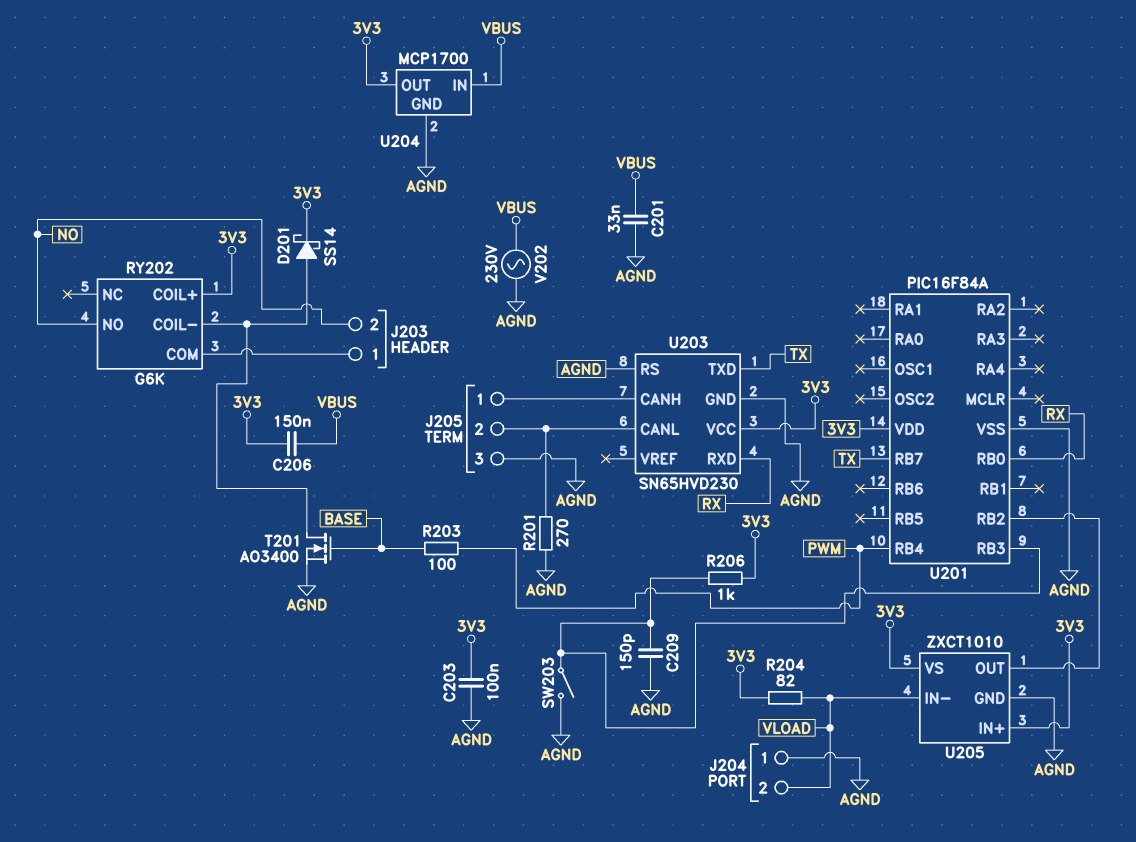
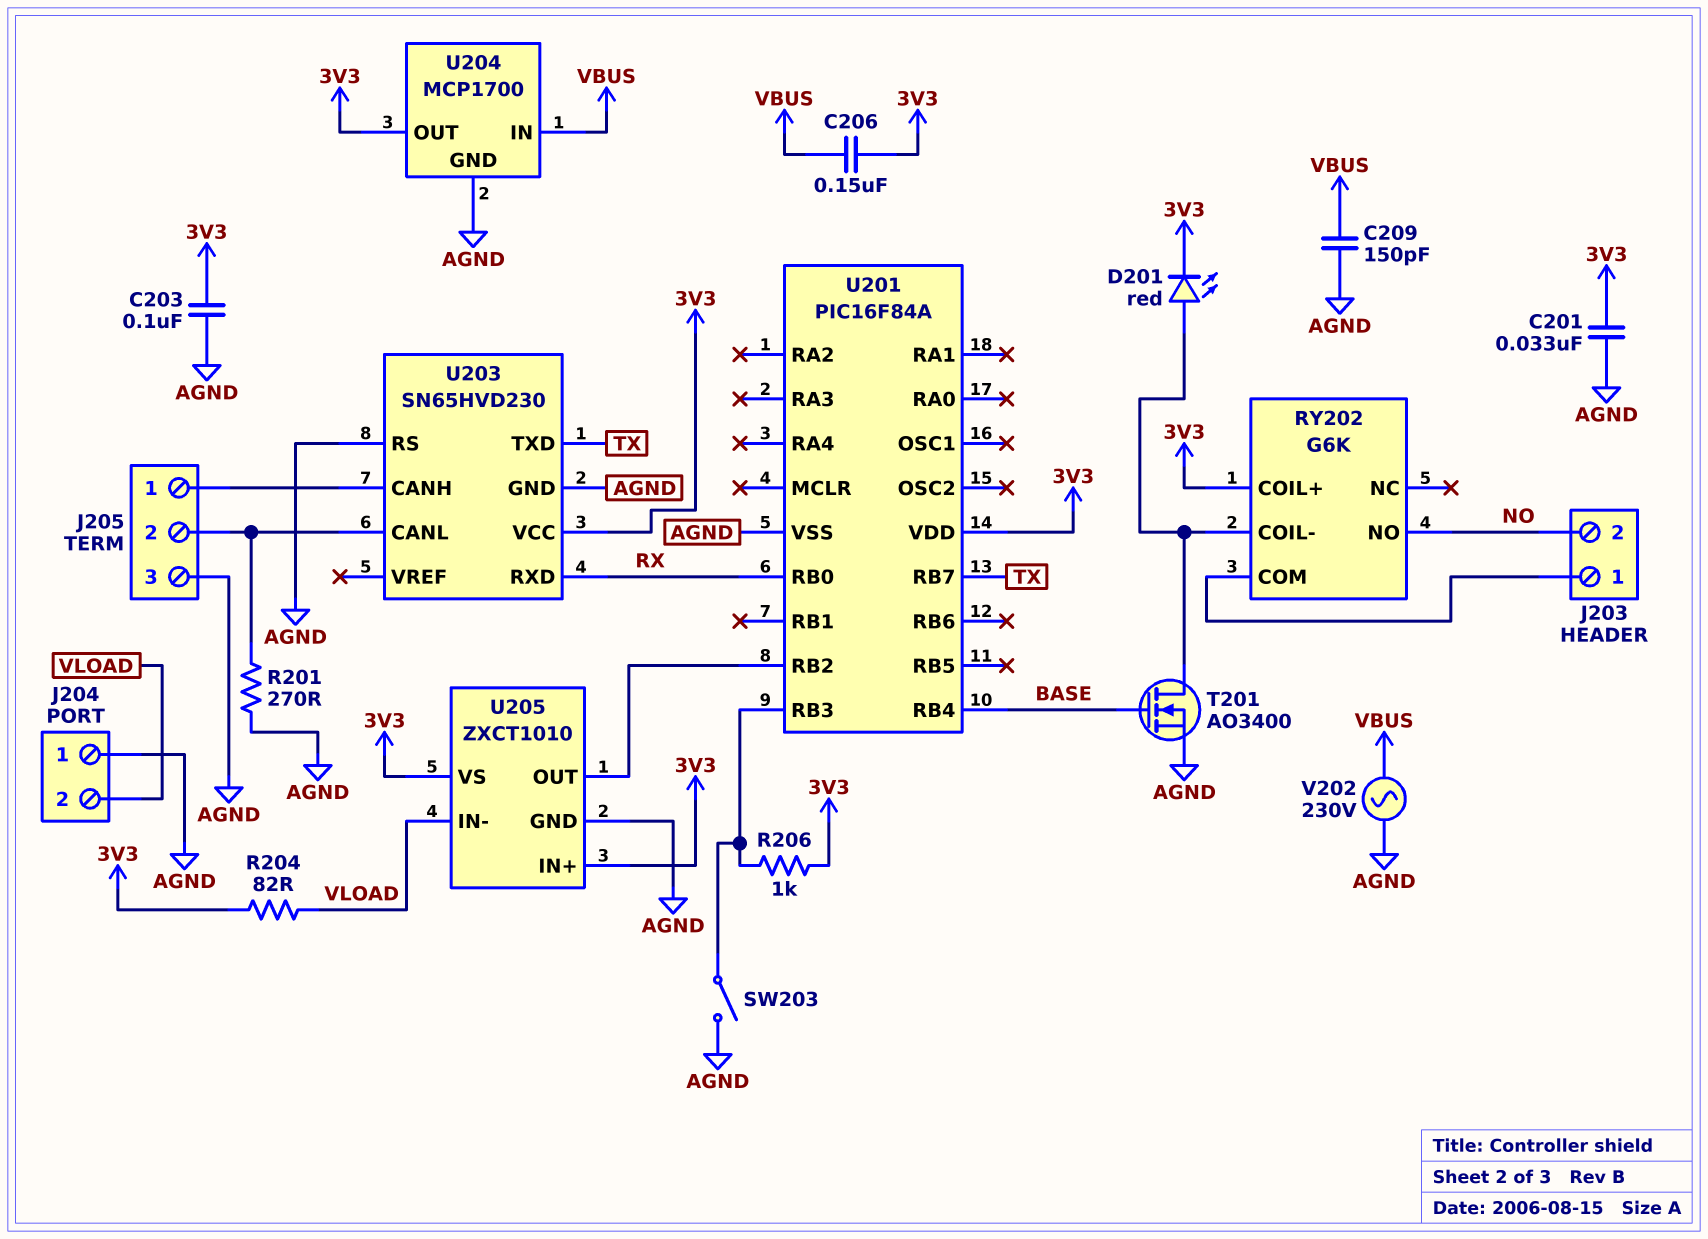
C201: 33nF (AGND, VBUS) -> 33nF (3V3, AGND)
C209: 150pF (AGND, U201/RB3) -> 150pF (AGND, VBUS)
D201: schottky SS14 (A RY202/COIL-, K 3V3) -> LED red (A RY202/COIL-, K 3V3)
R203: 100 (BASE, PWM) -> none
U201 pin RB4: PWM -> BASE

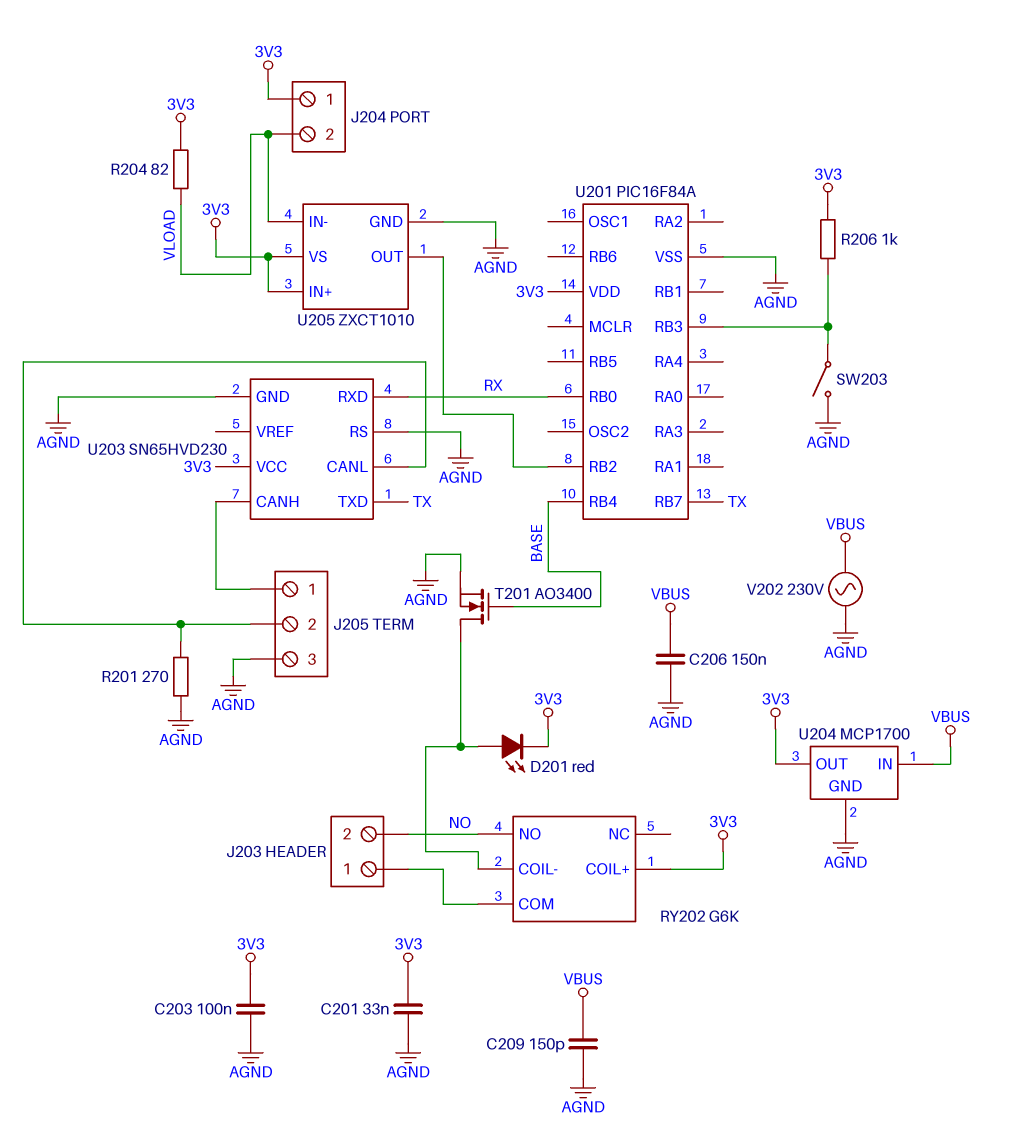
C206: 150nF (3V3, VBUS) -> 150nF (AGND, VBUS)
J204 pin 1: AGND -> 3V3

